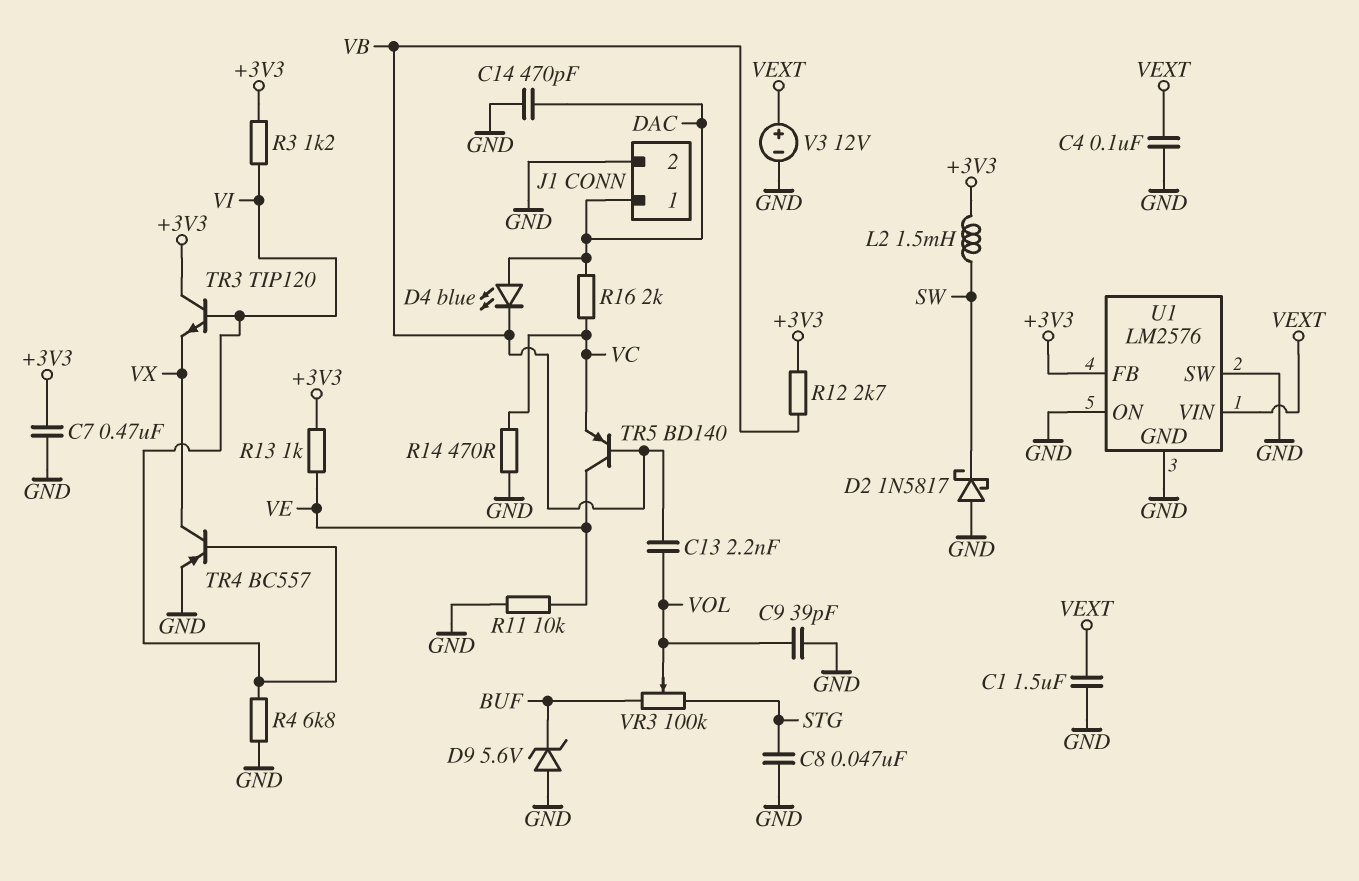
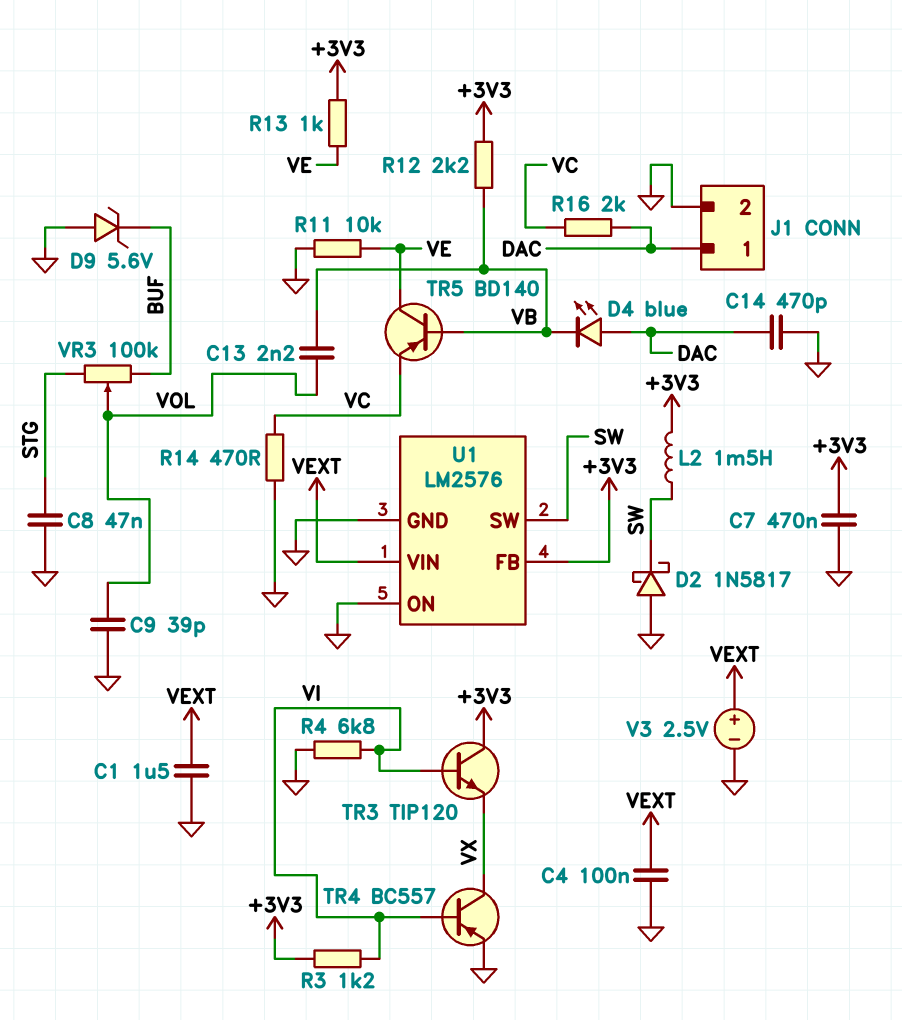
R12: 2.7k (+3V3, VB) -> 2.2k (+3V3, VB)
U1 pin SW: GND -> SW
V3: 12V (plus VEXT, minus GND) -> 2.5V (plus VEXT, minus GND)

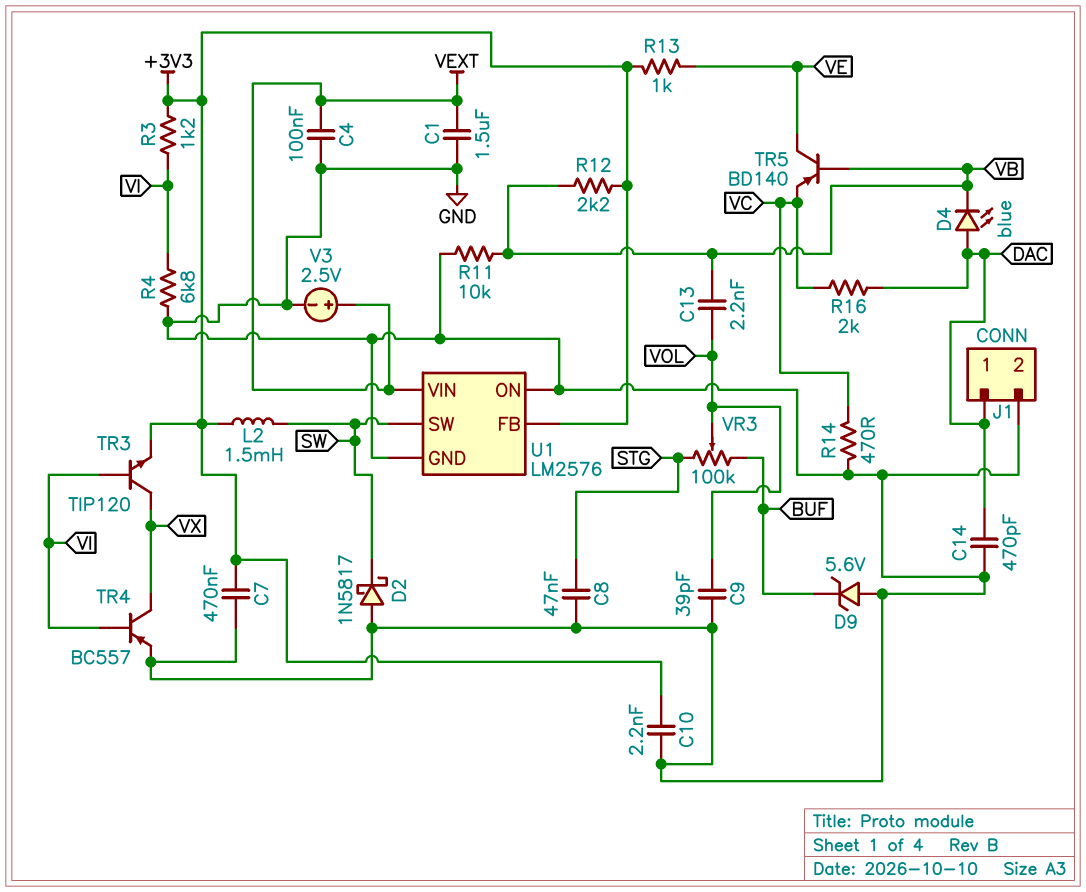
C10: none -> 2.2nF (+3V3, GND)
R11: 10k (GND, VE) -> 10k (GND, VB)
TR3: NPN TIP120 (B VI, C +3V3, E VX) -> NPN TIP120 (B VI, C VX, E +3V3)

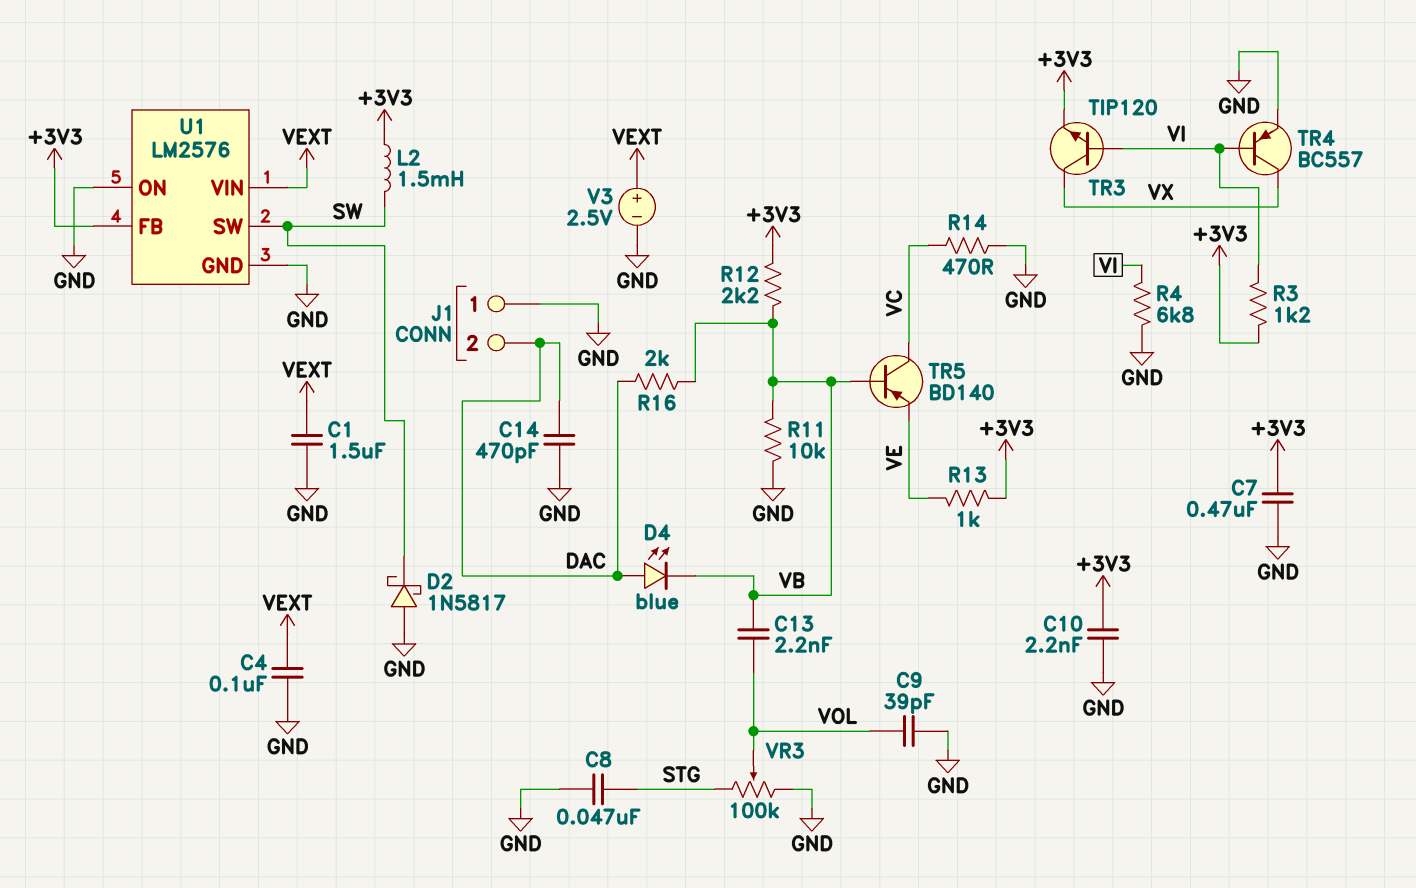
D9: zener 5.6V (A GND, K BUF) -> none
J1 pin 1: DAC -> GND
J1 pin 2: GND -> DAC
R16: 2k (DAC, VC) -> 2k (DAC, VB)
TR5: PNP BD140 (B VB, C VE, E VC) -> PNP BD140 (B VB, C VC, E VE)
VR3: 100k (BUF, STG, wiper VOL) -> 100k (GND, STG, wiper VOL)

